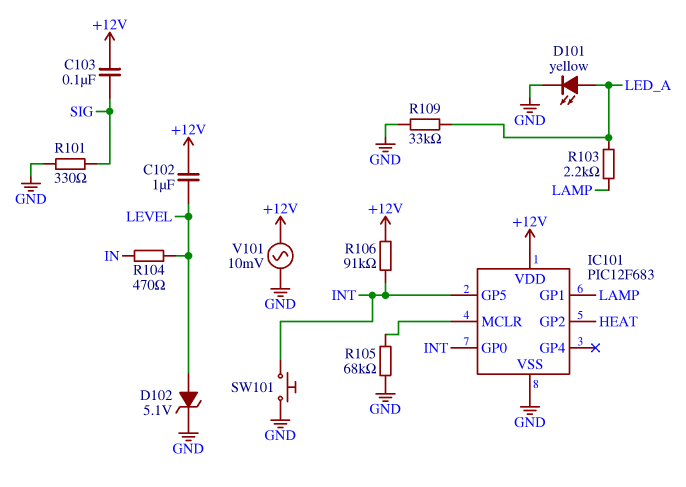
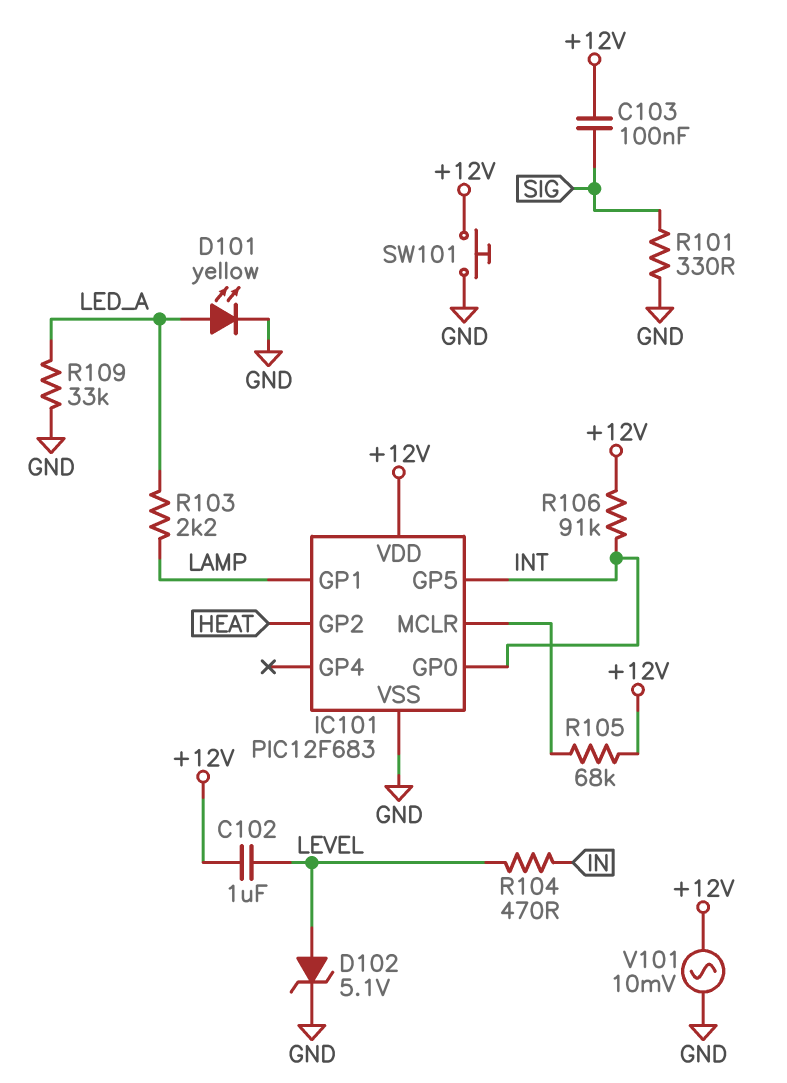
R105: 68k (GND, IC101/MCLR) -> 68k (+12V, IC101/MCLR)
SW101: button (GND, INT) -> button (+12V, GND)

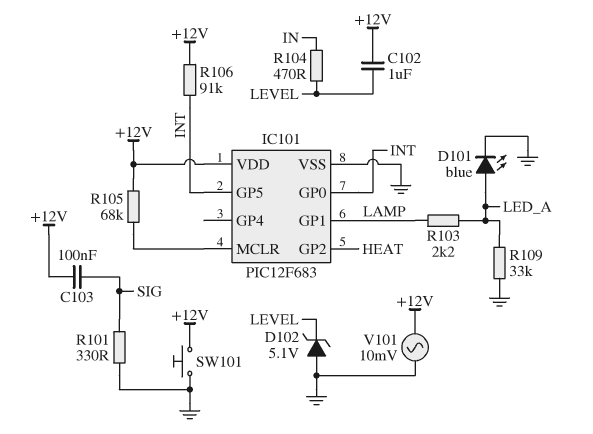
D101: LED yellow (A LED_A, K GND) -> LED blue (A LED_A, K GND)
D102: zener 5.1V (A LEVEL, K GND) -> zener 5.1V (A GND, K LEVEL)

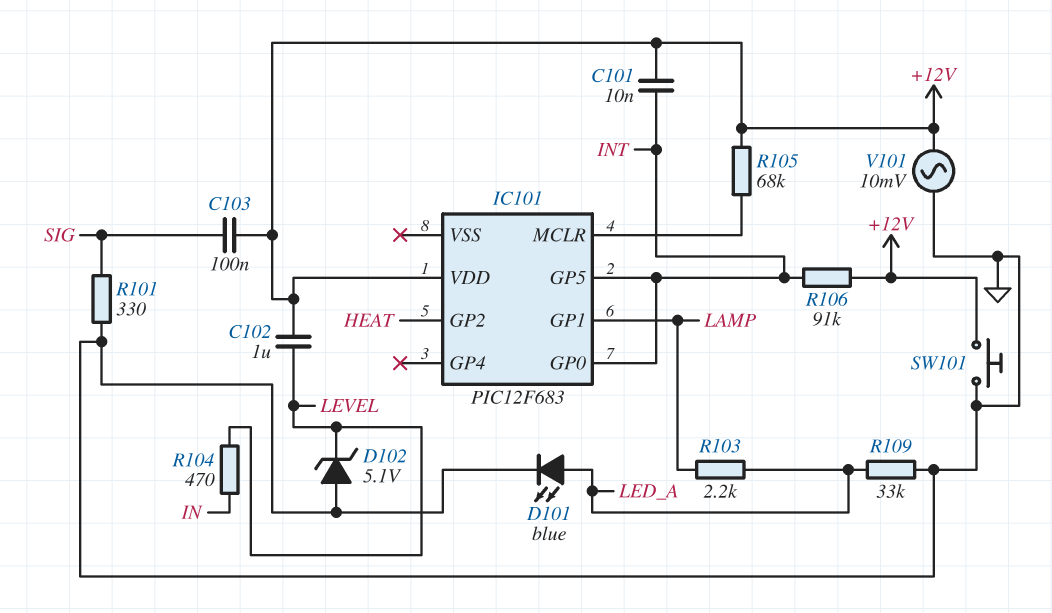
C101: none -> 10nF (+12V, INT)
IC101 pin VSS: GND -> none

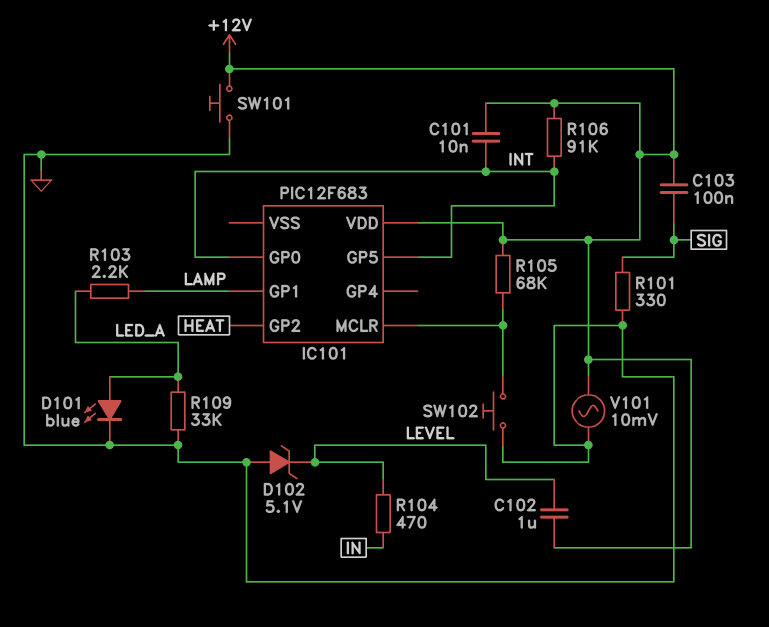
SW102: none -> button (GND, IC101/MCLR)

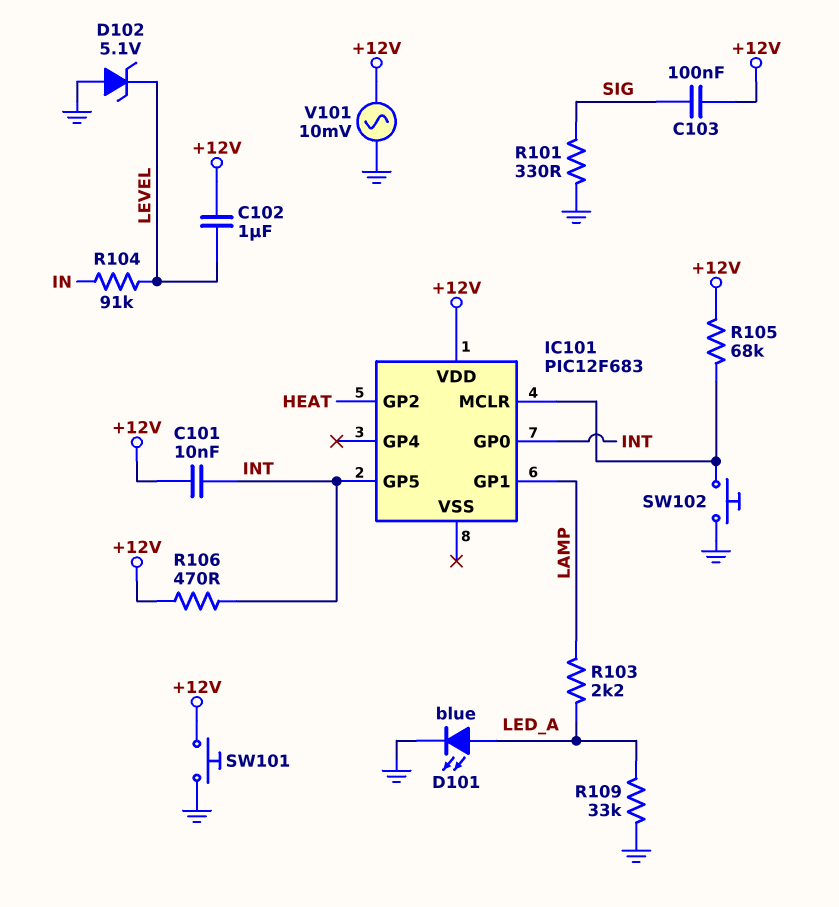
R104: 470 (IN, LEVEL) -> 91k (IN, LEVEL)
R106: 91k (+12V, INT) -> 470 (+12V, INT)

